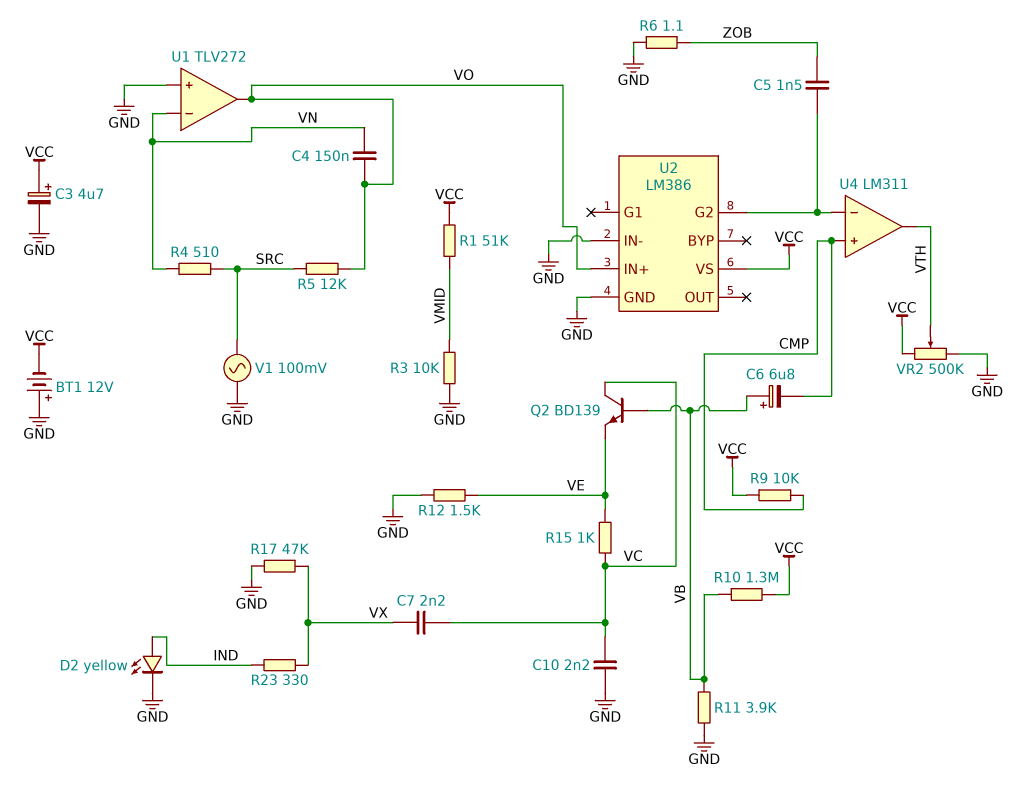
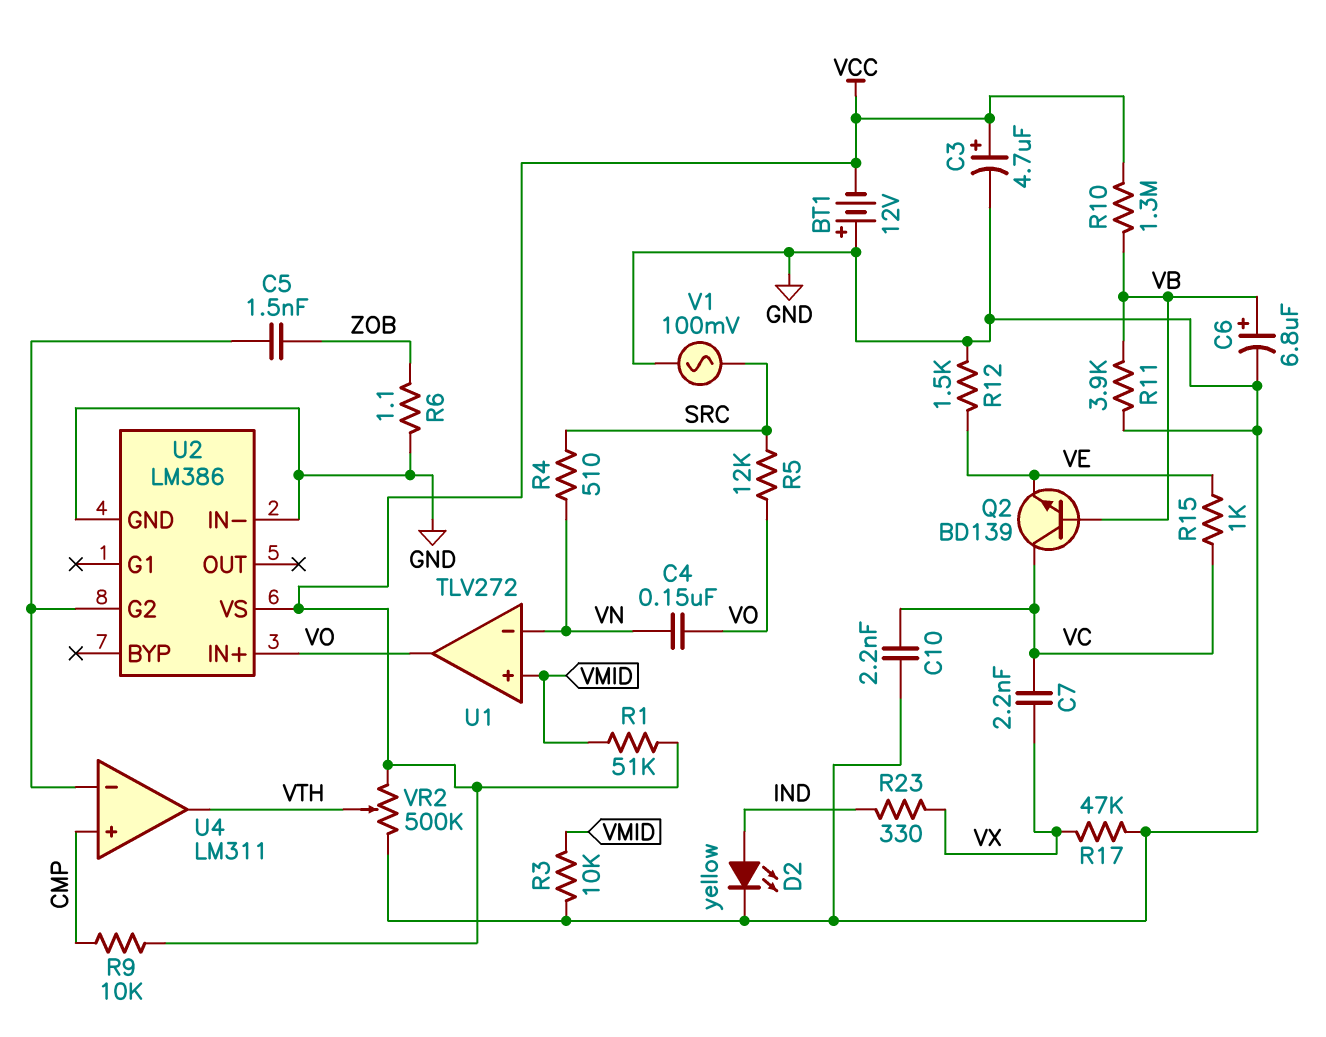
C6: 6.8uF (plus VB, minus CMP) -> 6.8uF (plus VB, minus GND)
U1 pin in+: GND -> VMID

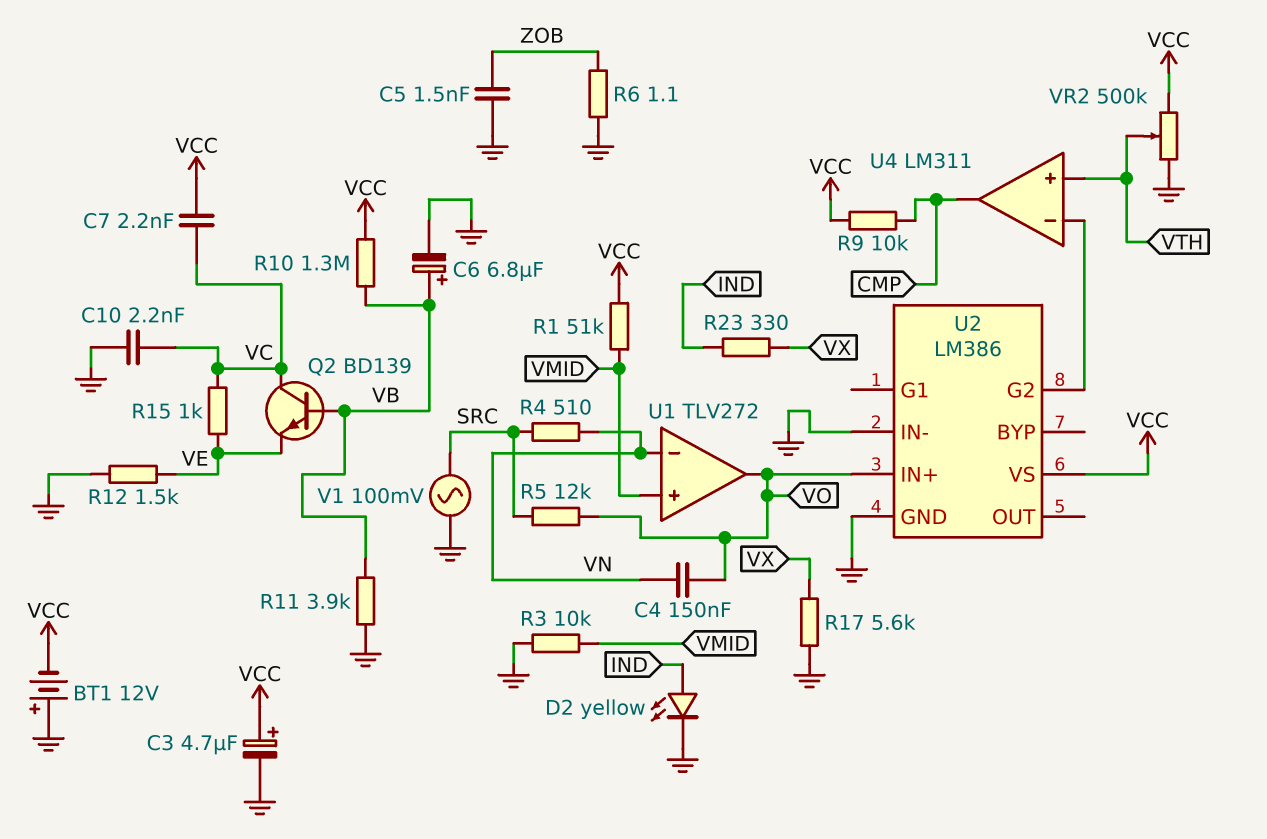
C5: 1.5nF (U2/G2, ZOB) -> 1.5nF (GND, ZOB)
C7: 2.2nF (VC, VX) -> 2.2nF (VC, VCC)
R17: 47k (GND, VX) -> 5.6k (GND, VX)
U4 pin in+: CMP -> VTH
U4 pin out: VTH -> CMP

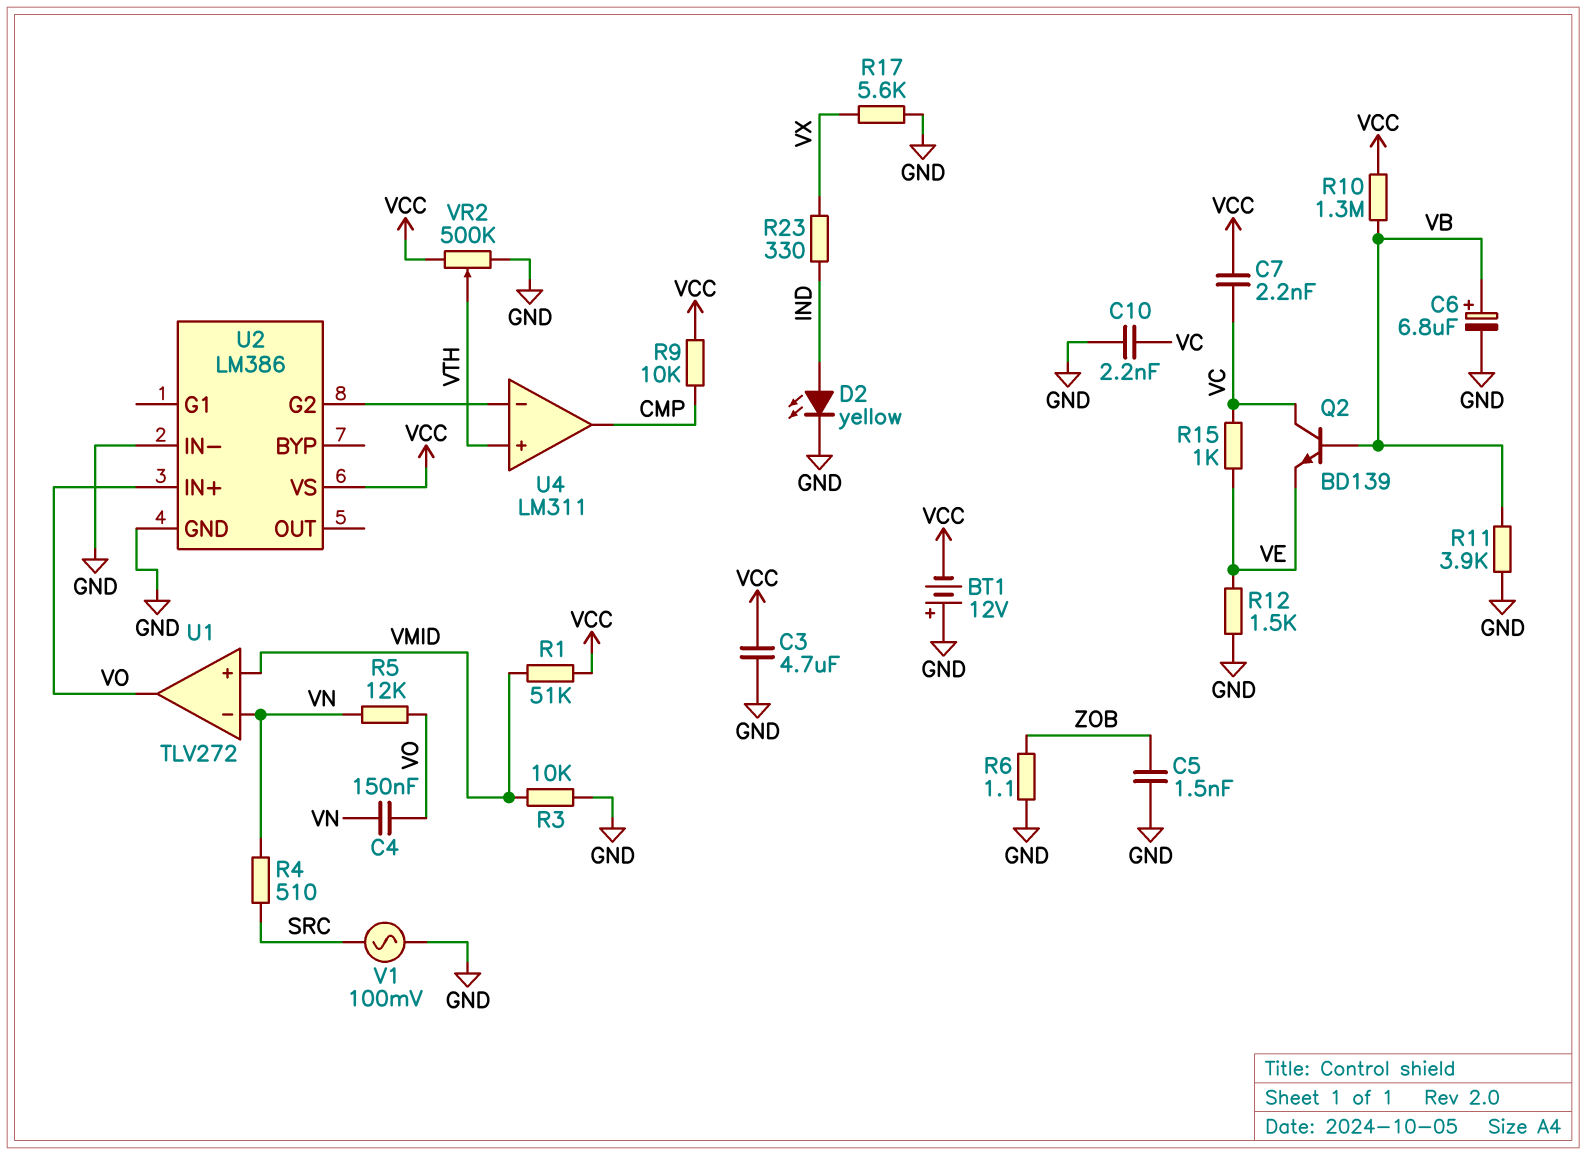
C3: 4.7uF (plus VCC, minus GND) -> 4.7uF (GND, VCC)
R5: 12k (SRC, VO) -> 12k (VN, VO)

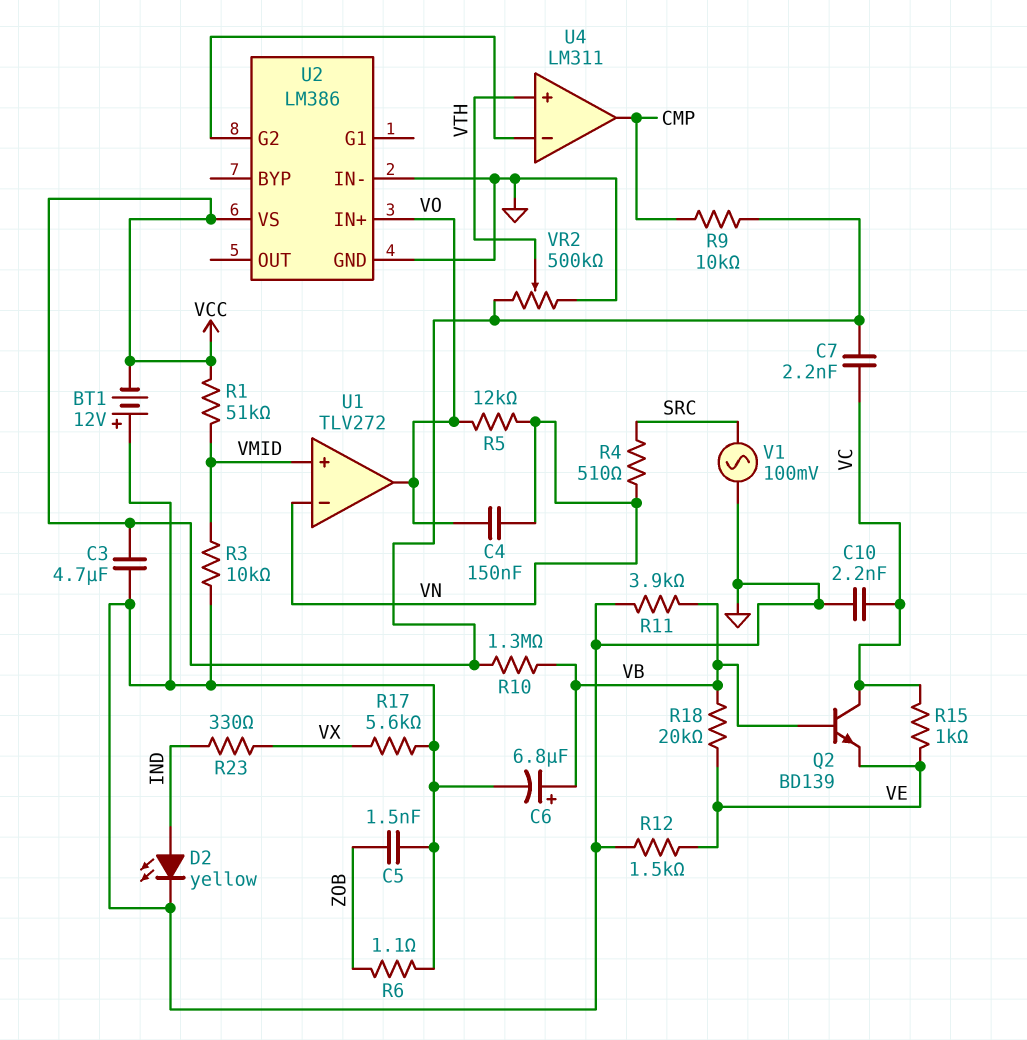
R18: none -> 20k (VB, VE)

